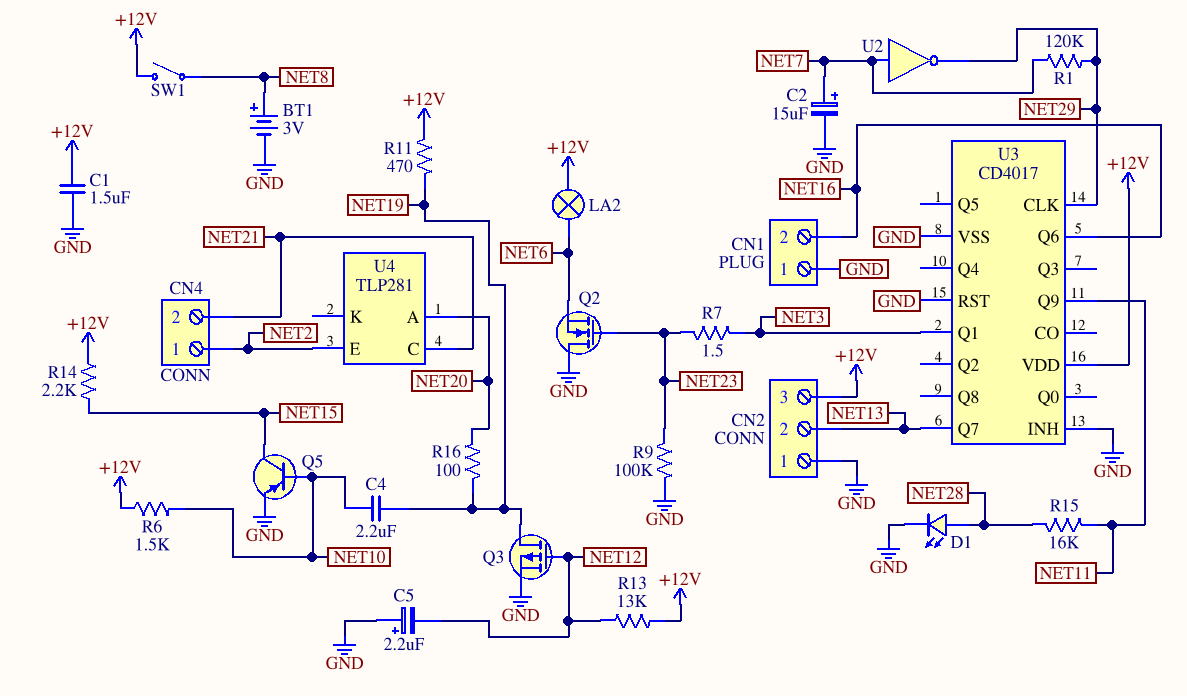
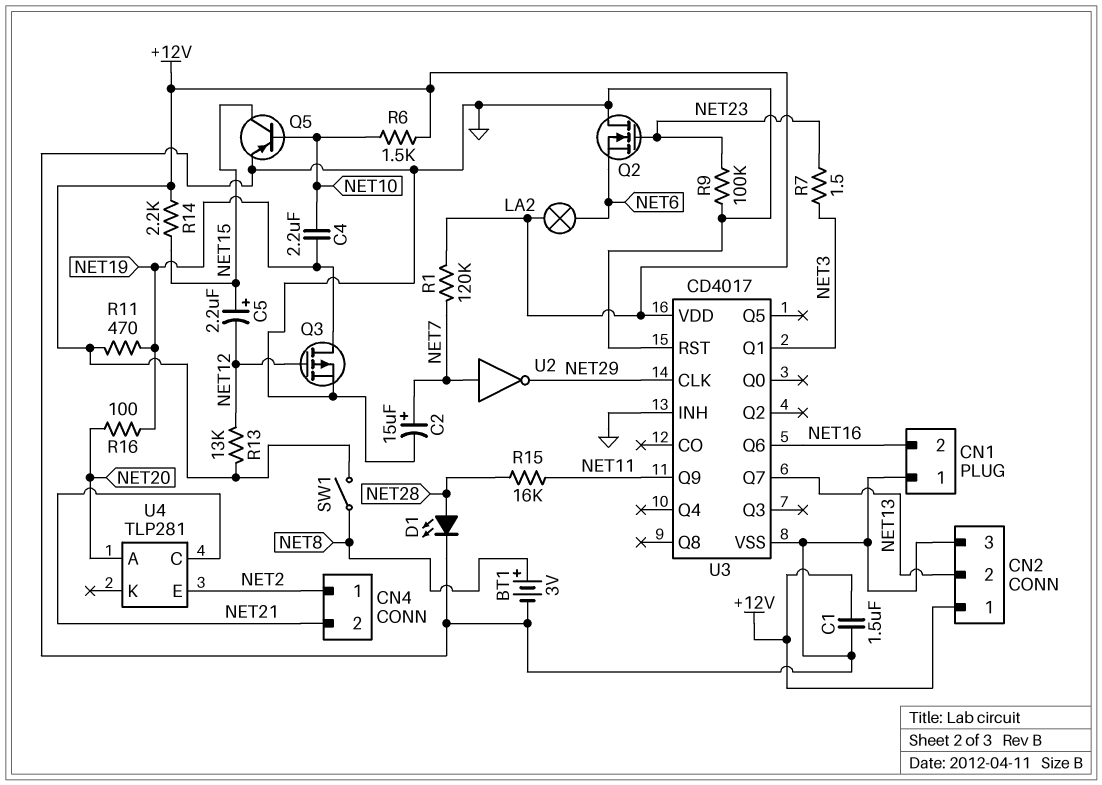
C5: 2.2uF (plus GND, minus NET12) -> 2.2uF (plus NET15, minus NET12)
CN2 pin 1: GND -> +12V
CN2 pin 3: +12V -> GND
R1: 120k (NET7, NET29) -> 120k (+12V, NET7)

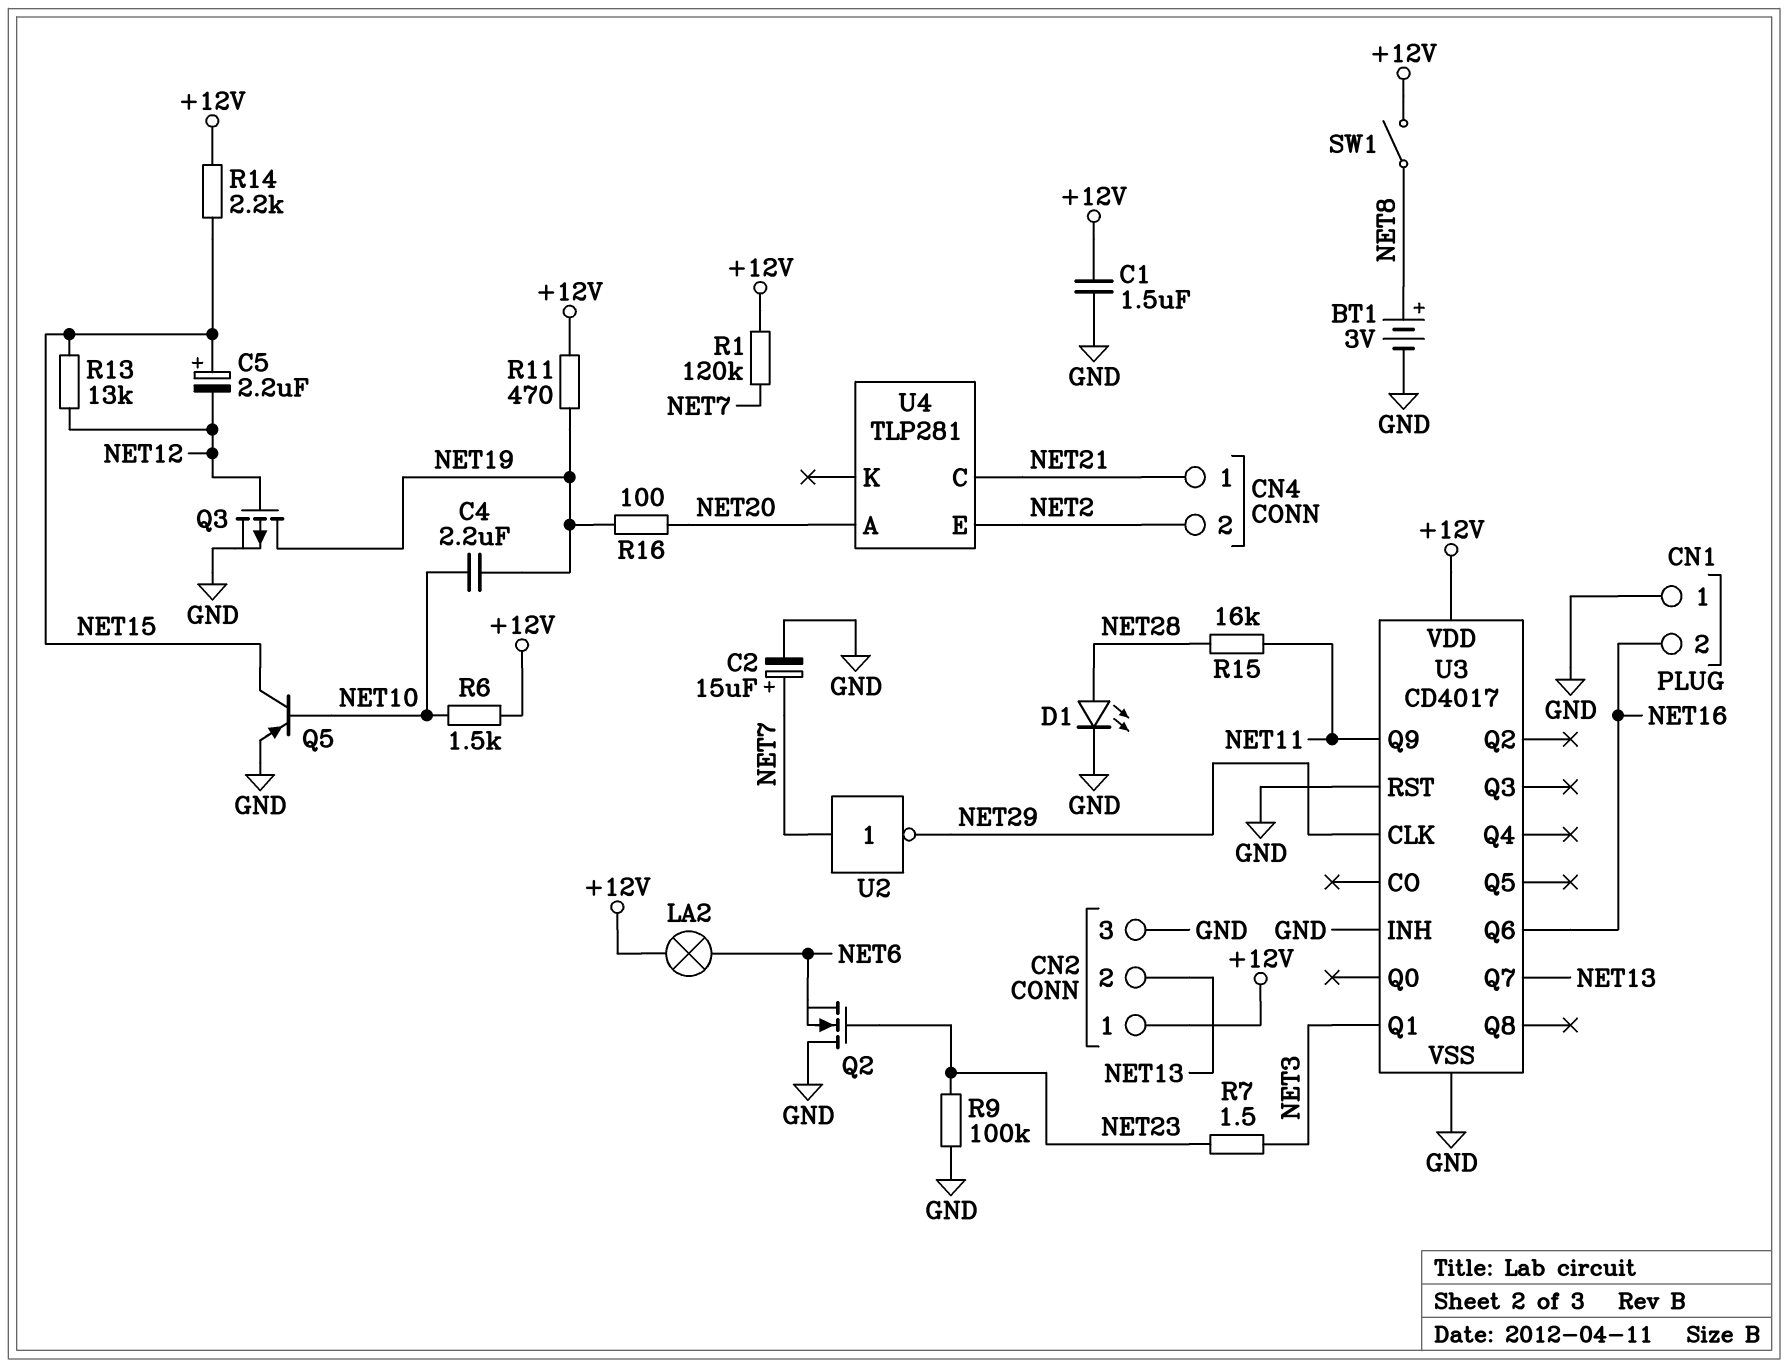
CN4 pin 1: NET2 -> NET21
CN4 pin 2: NET21 -> NET2
R13: 13k (+12V, NET12) -> 13k (NET12, NET15)

